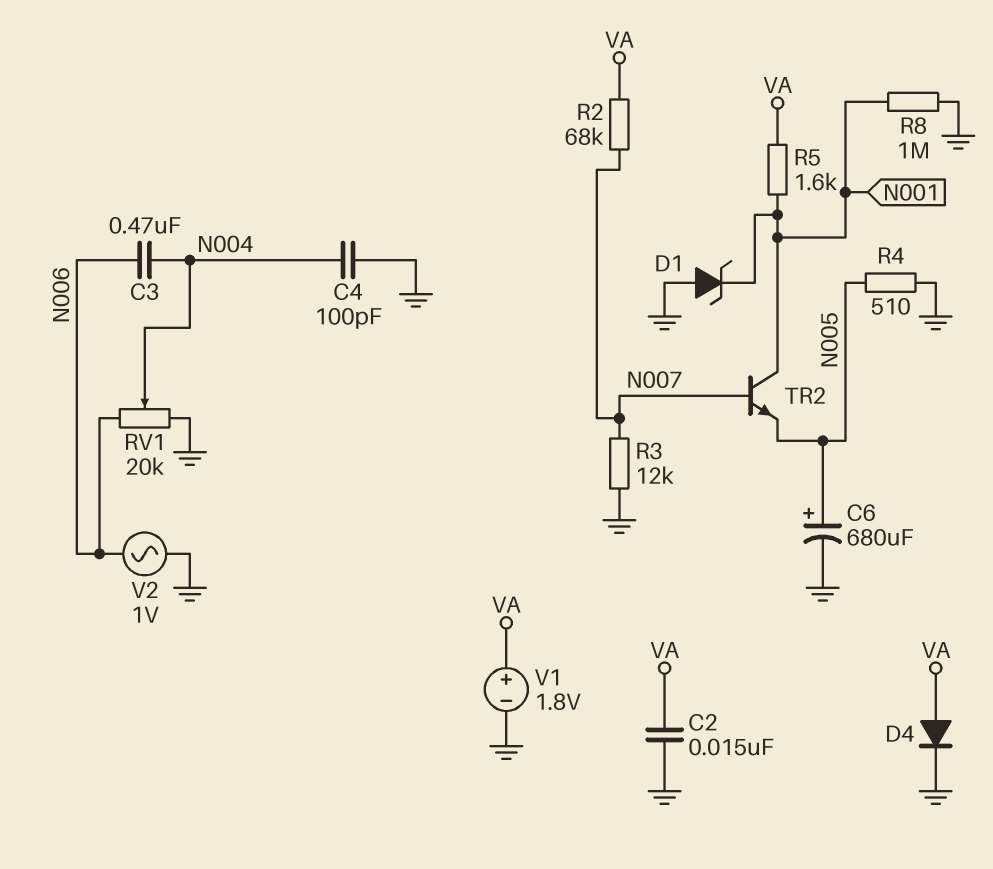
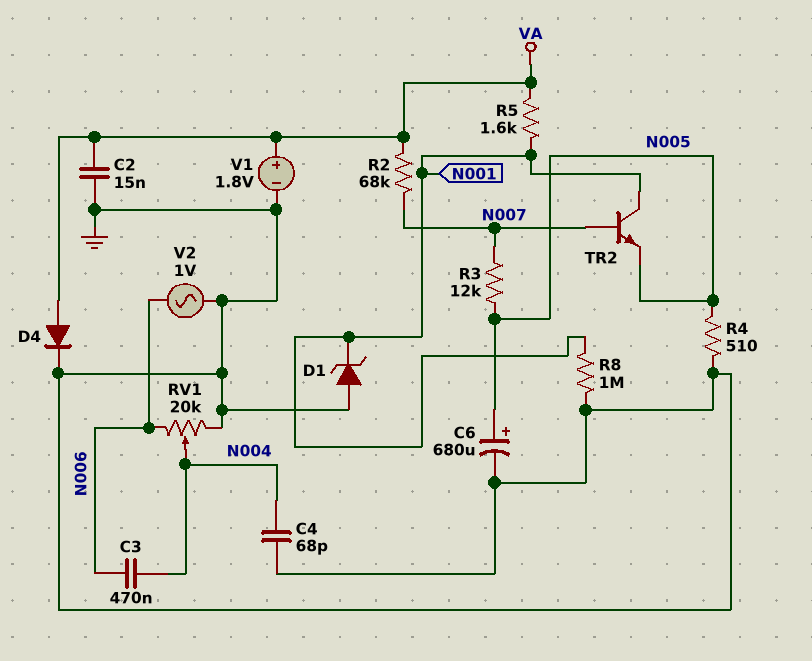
C4: 100pF (GND, N004) -> 68pF (GND, N004)
R3: 12k (GND, N007) -> 12k (N005, N007)

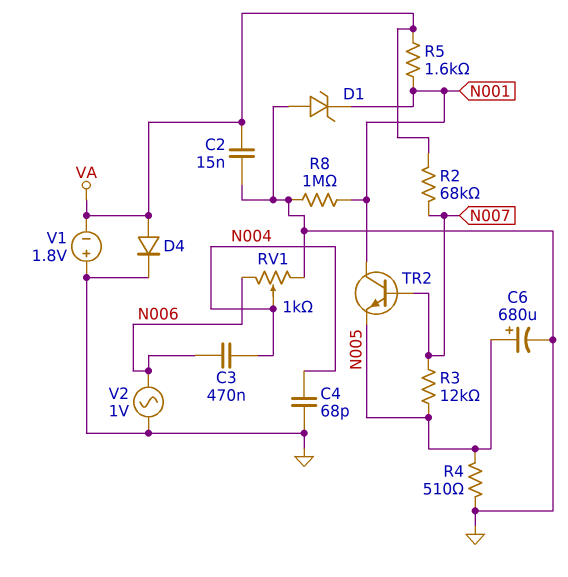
RV1: 20k (GND, N006, wiper N004) -> 1k (GND, N006, wiper N004)
V1: 1.8V (plus VA, minus GND) -> 1.8V (plus GND, minus VA)

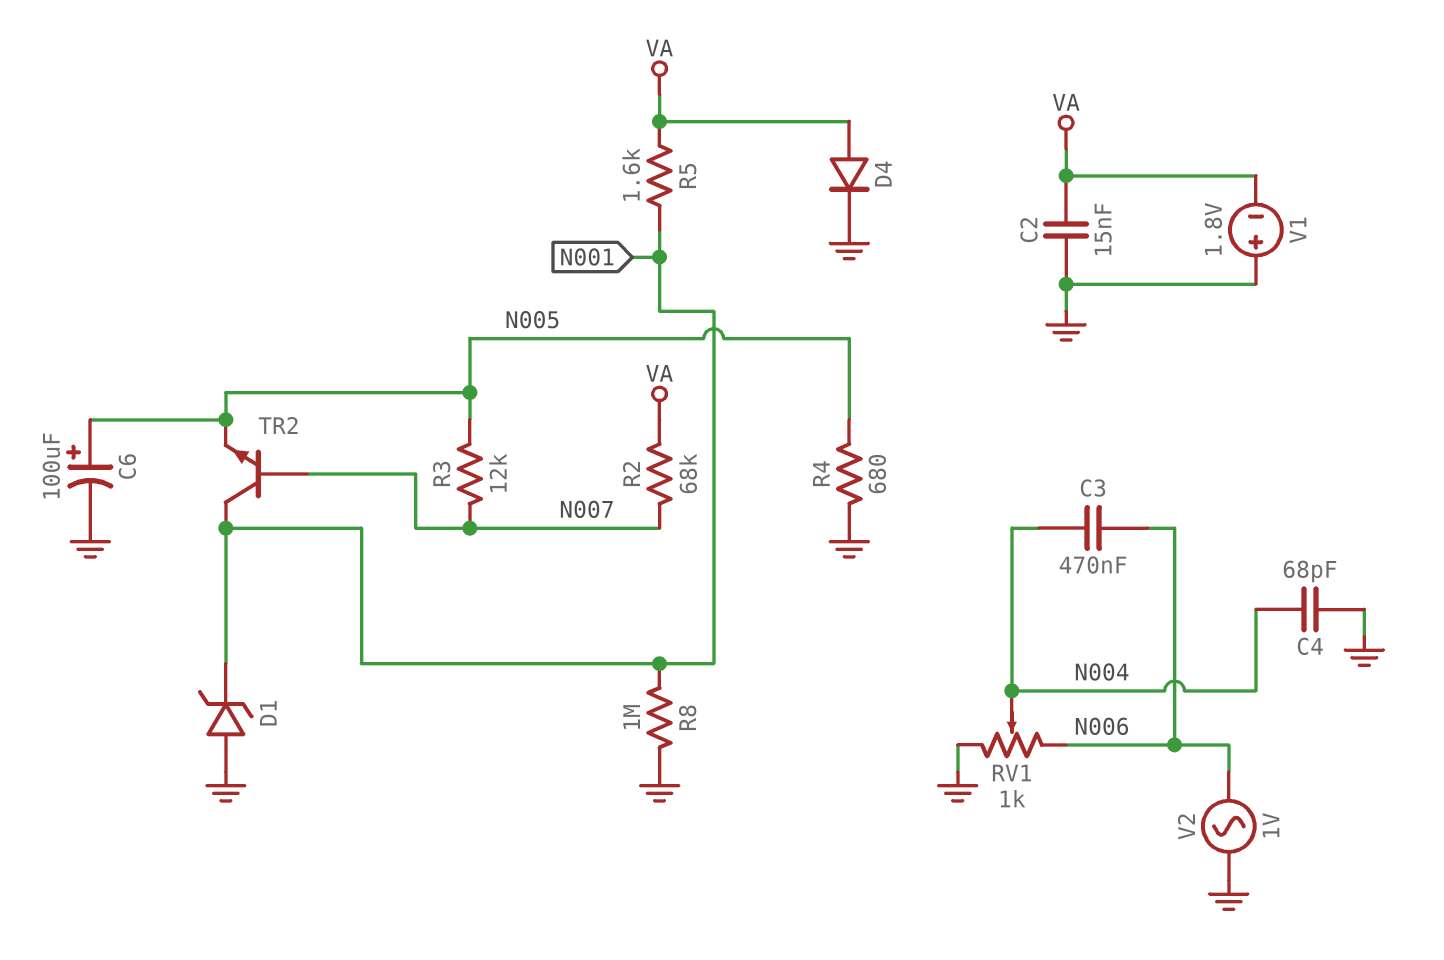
C6: 680uF (plus N005, minus GND) -> 100uF (plus N005, minus GND)
R4: 510 (GND, N005) -> 680 (GND, N005)

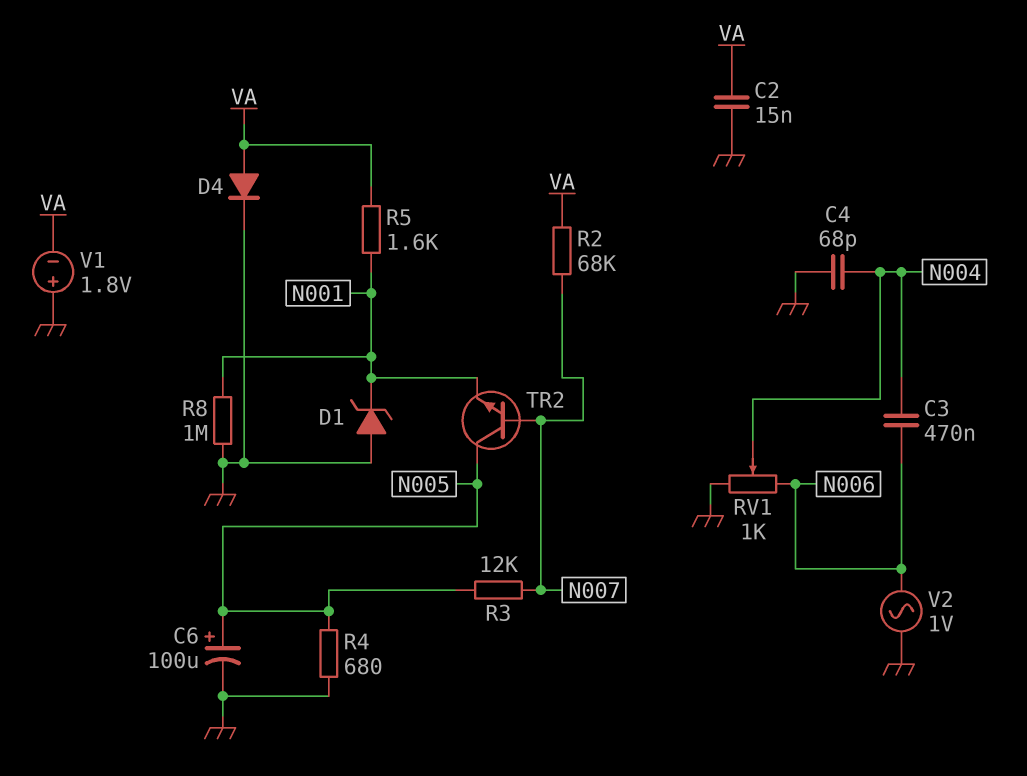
TR2: NPN (B N007, C N001, E N005) -> NPN (B N007, C N005, E N001)

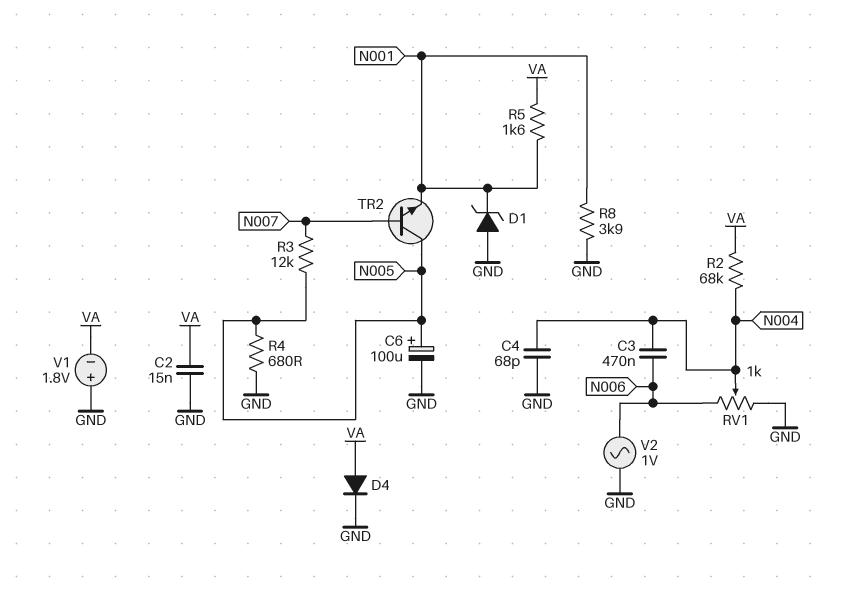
R2: 68k (N007, VA) -> 68k (N004, VA)
R8: 1M (GND, N001) -> 3.9k (GND, N001)

